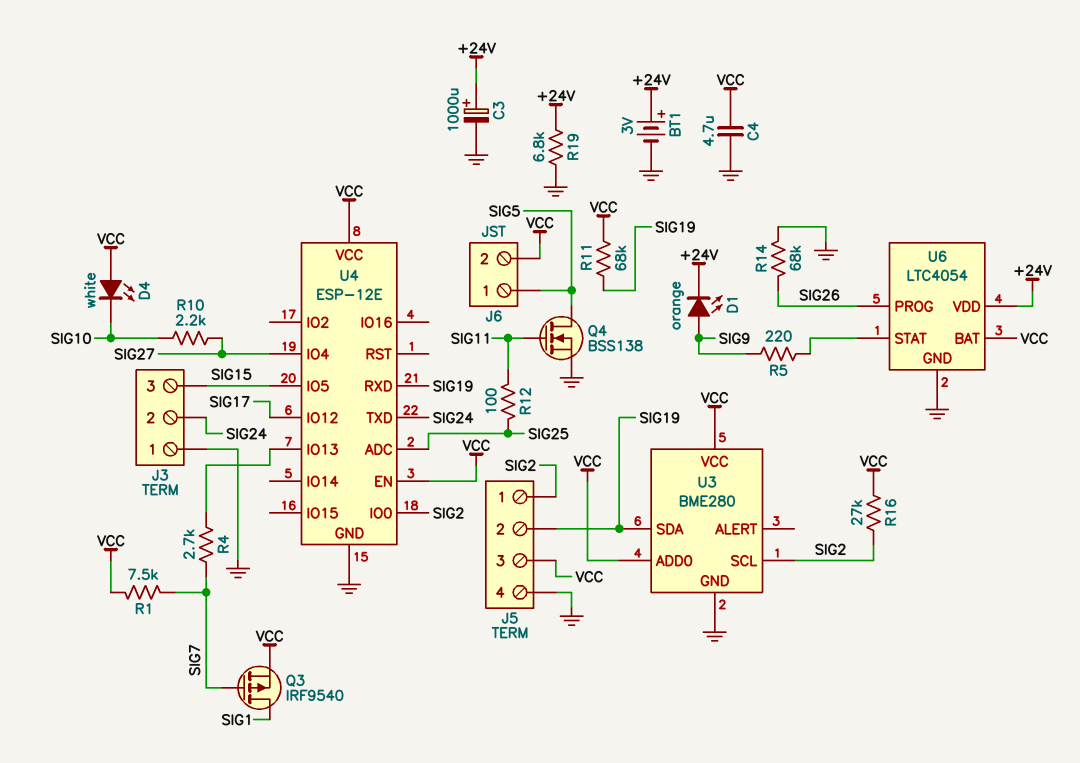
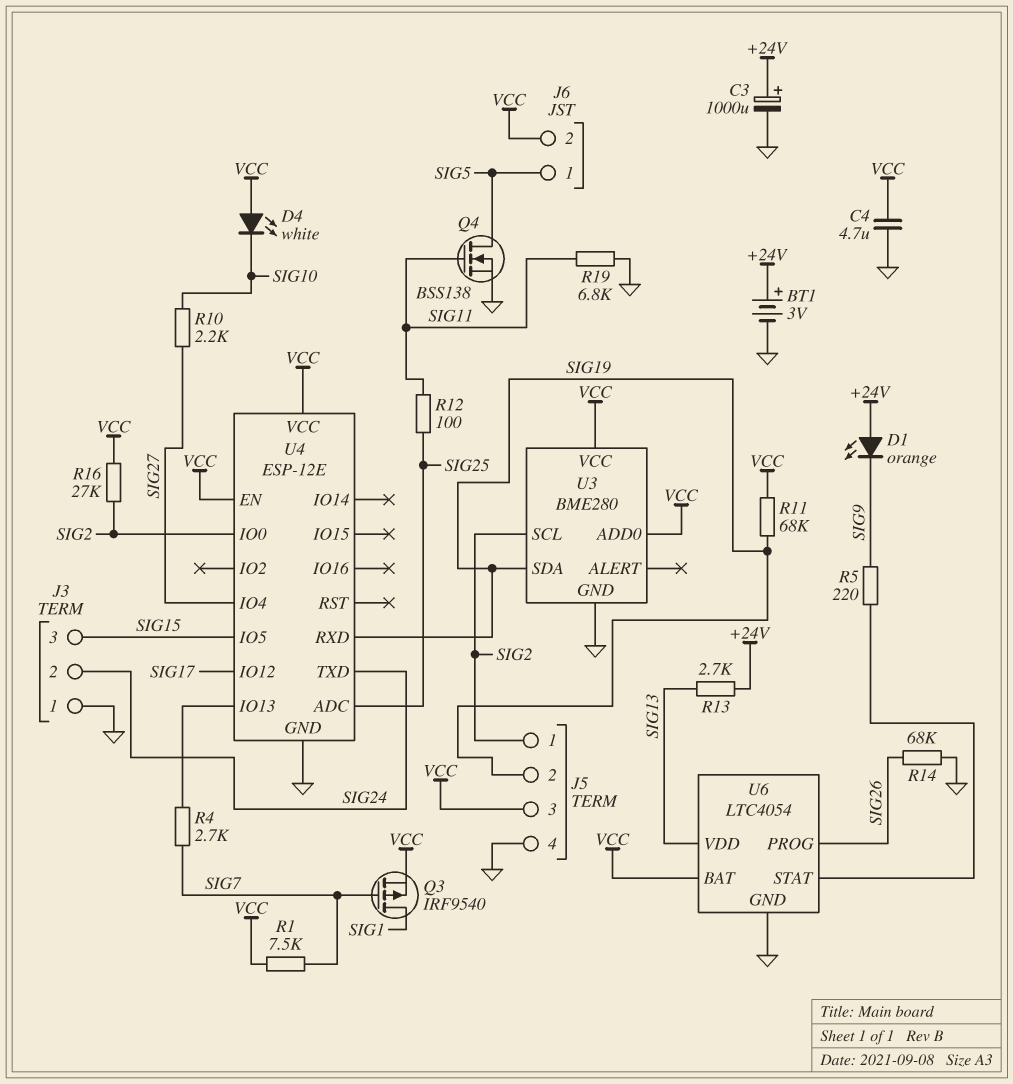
D1: LED orange (A SIG9, K +24V) -> LED orange (A +24V, K SIG9)
R13: none -> 2.7k (+24V, SIG13)
R19: 6.8k (+24V, GND) -> 6.8k (GND, SIG11)
U6 pin VDD: +24V -> SIG13

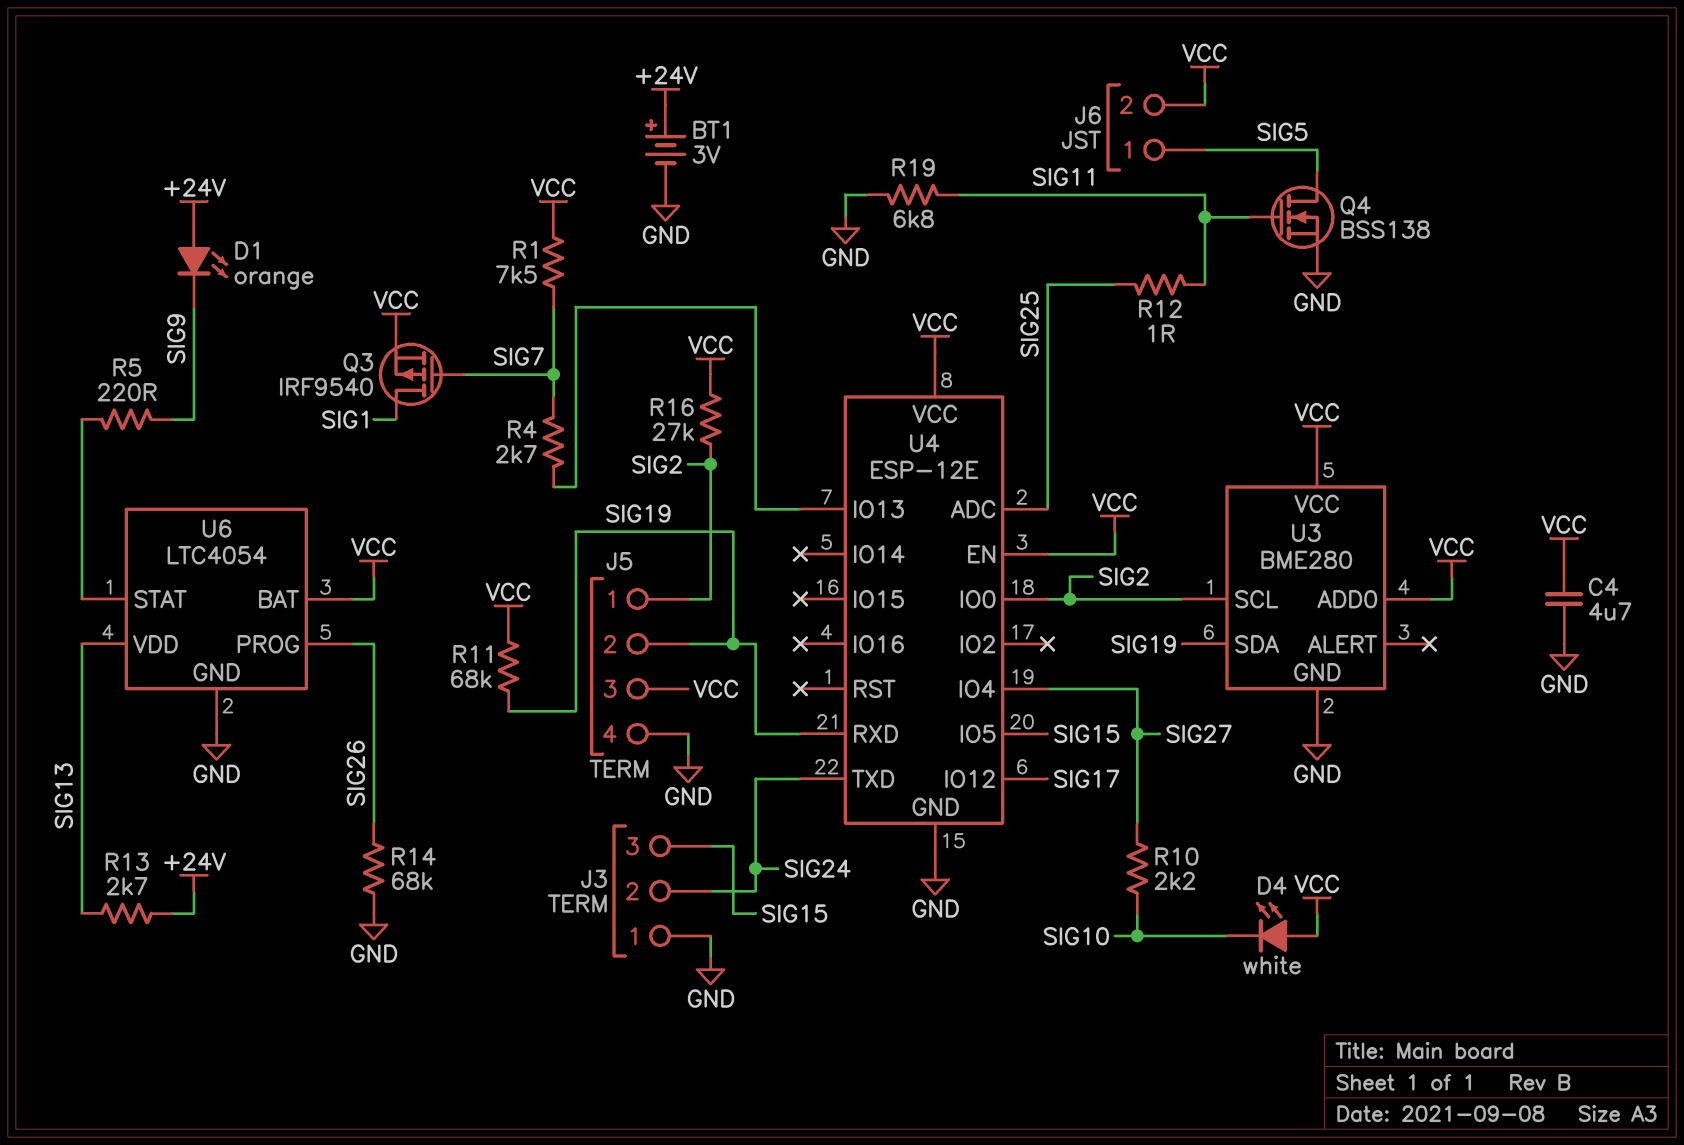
C3: 1000uF (plus +24V, minus GND) -> none
R12: 100 (SIG11, SIG25) -> 1 (SIG11, SIG25)

